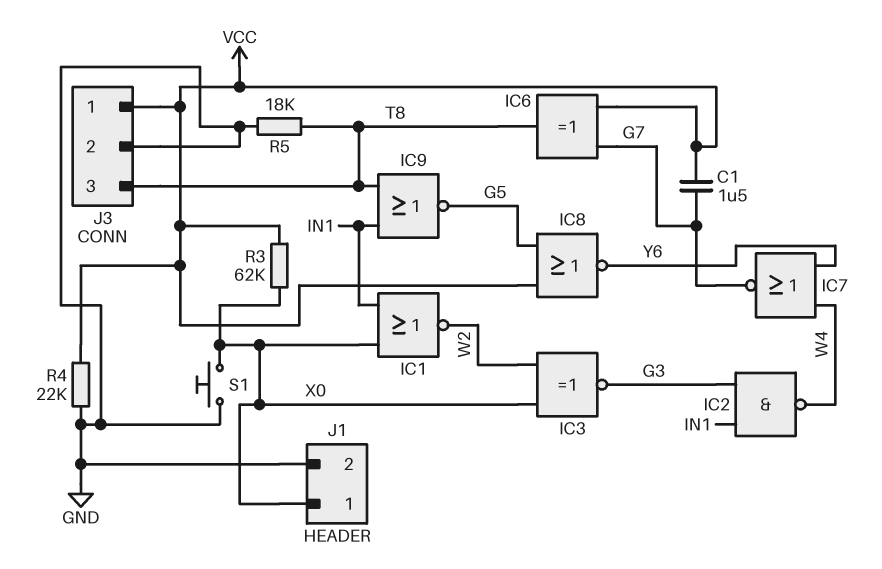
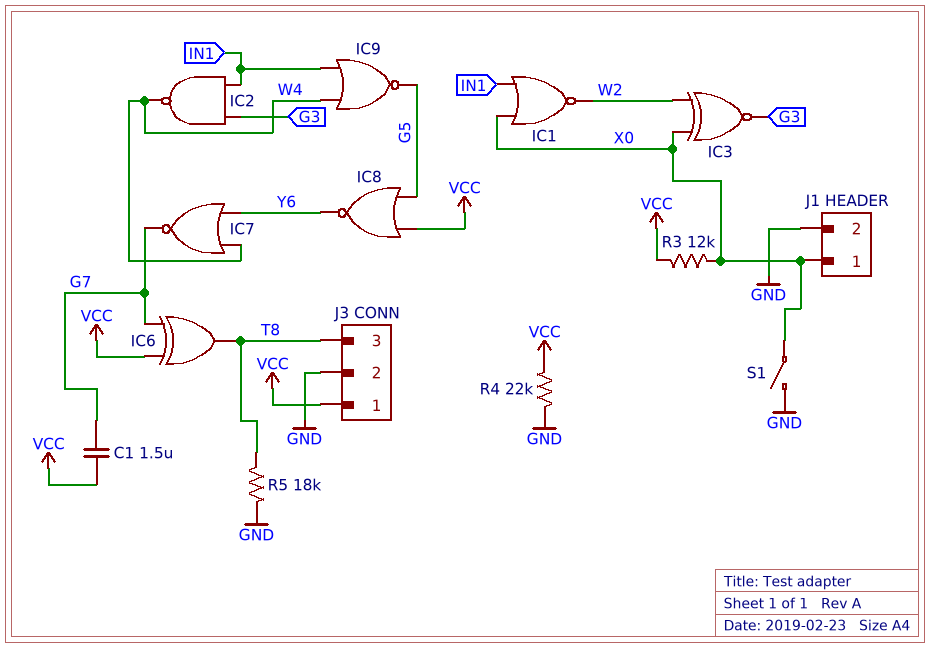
IC9: NOR (in IN1, in T8, out G5) -> NOR (in IN1, in W4, out G5)
R3: 62k (VCC, X0) -> 12k (VCC, X0)
S1: button (GND, X0) -> switch (GND, X0)

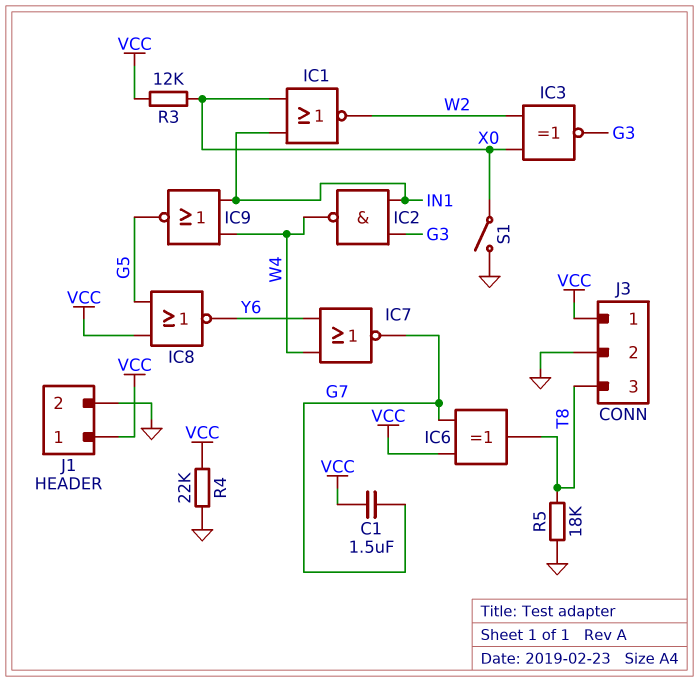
J1 pin 1: X0 -> VCC

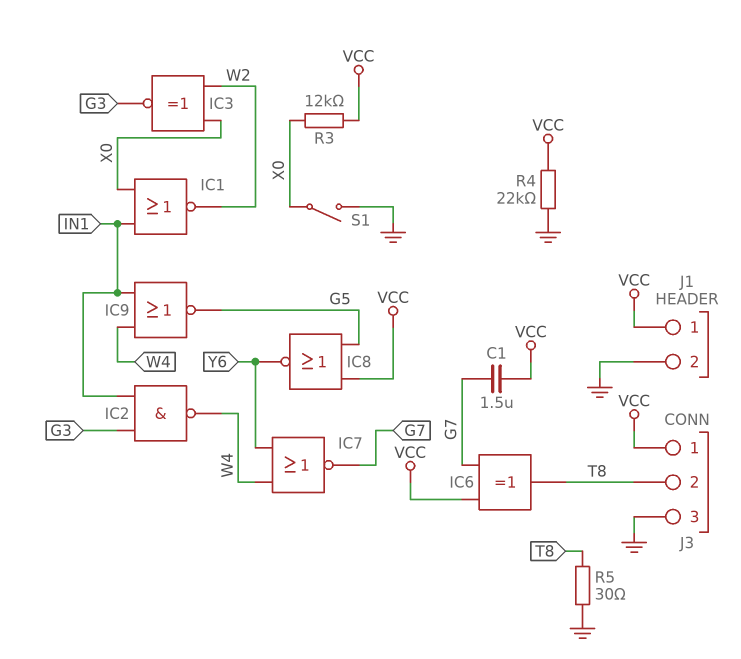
J3 pin 2: GND -> T8
J3 pin 3: T8 -> GND
R5: 18k (GND, T8) -> 30 (GND, T8)

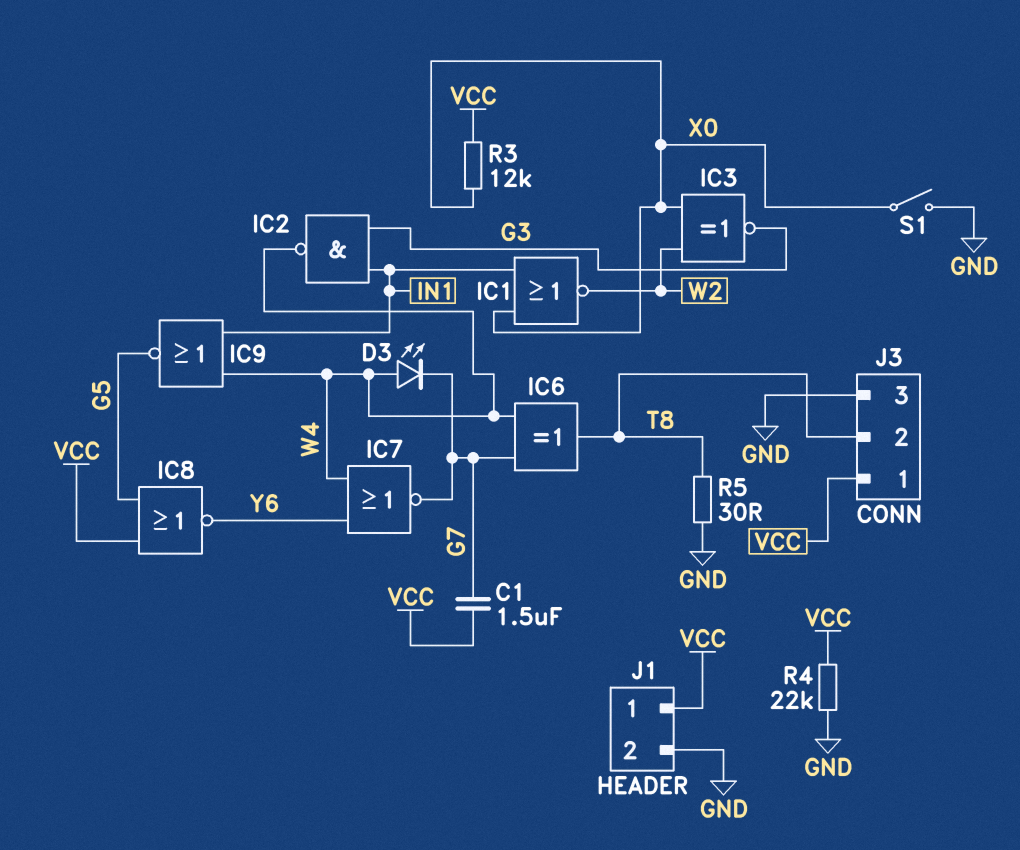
D3: none -> LED (A W4, K G7)
IC6: XOR (in G7, in VCC, out T8) -> XOR (in G7, in W4, out T8)

